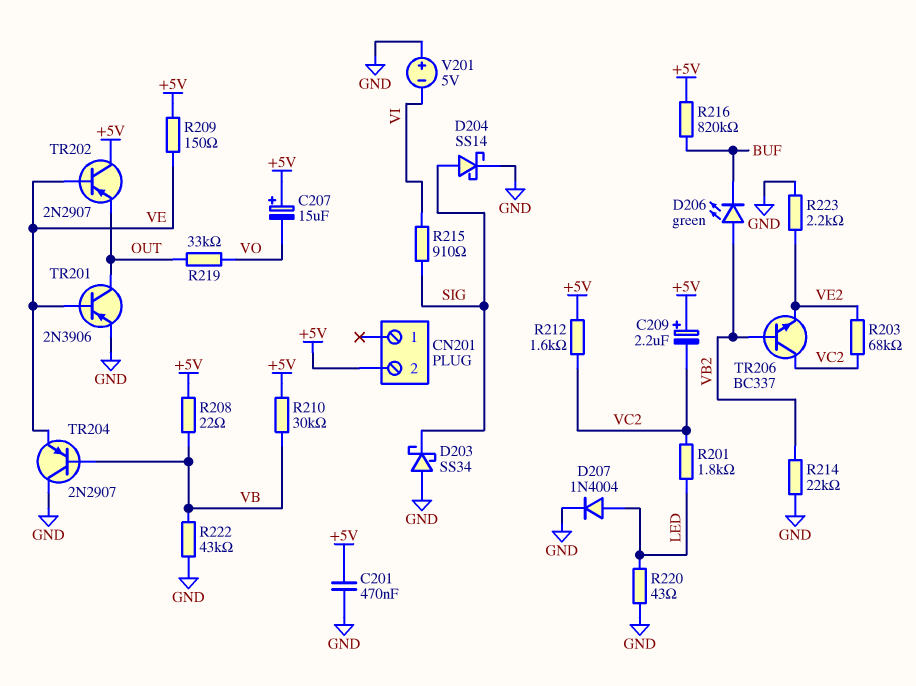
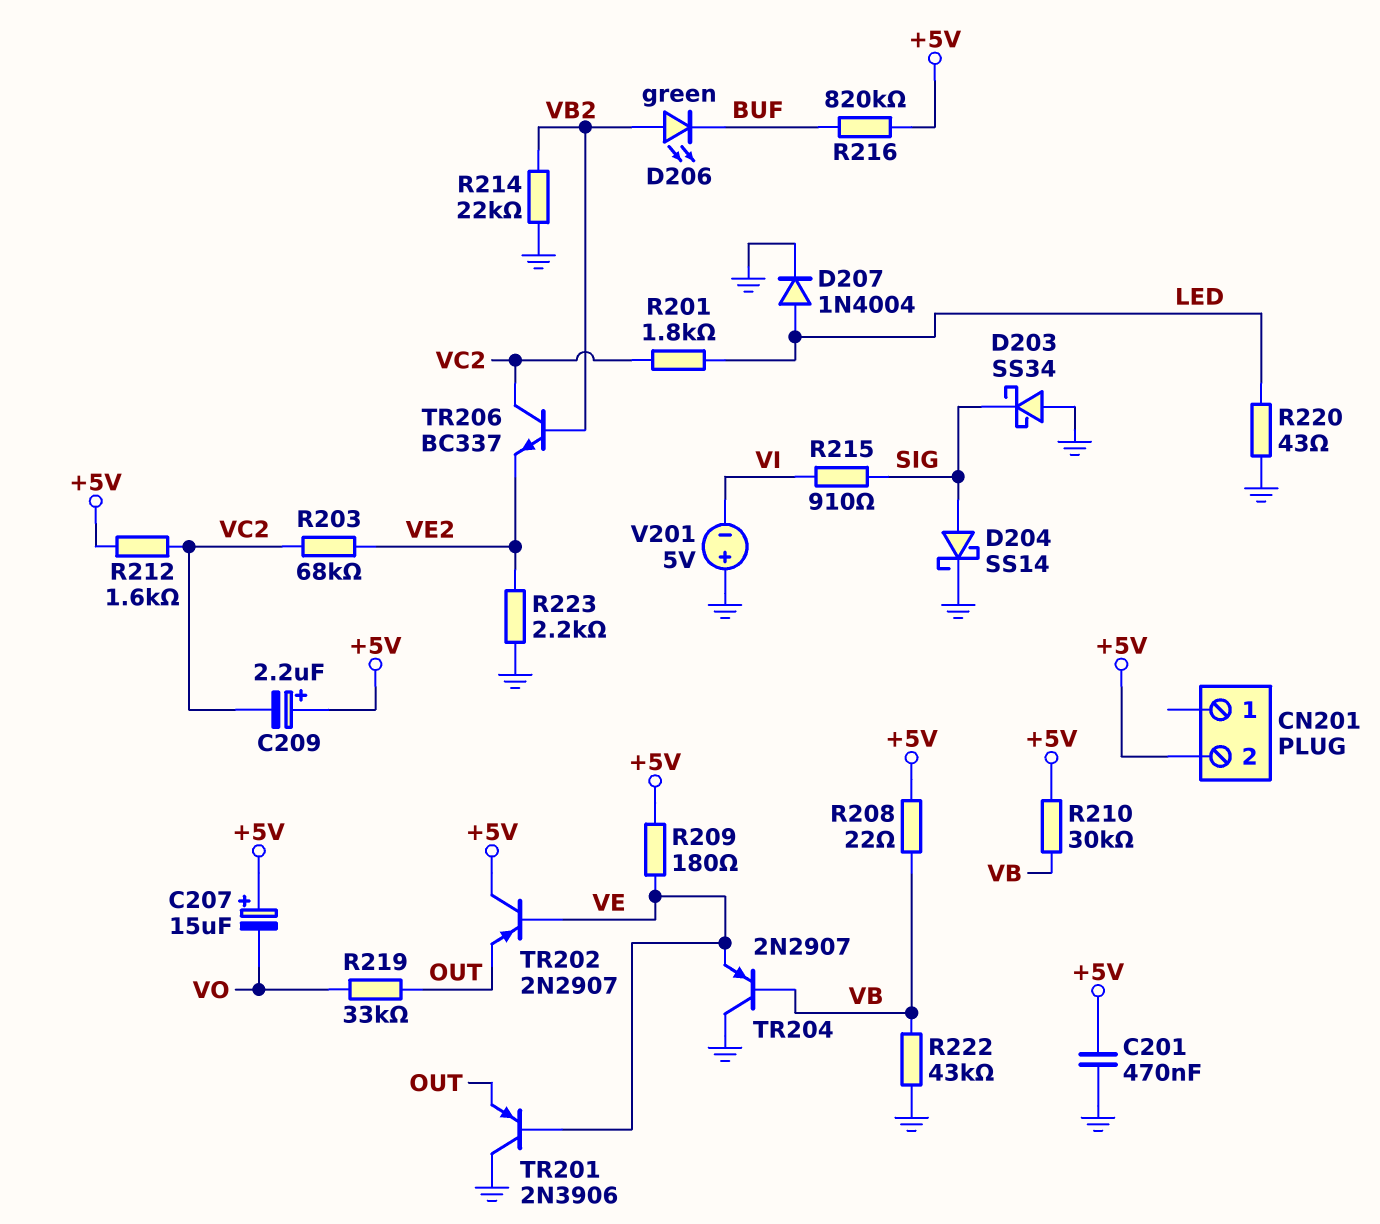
R209: 150 (+5V, VE) -> 180 (+5V, VE)
TR201: PNP 2N3906 (B VE, C OUT, E GND) -> PNP 2N3906 (B VE, C GND, E OUT)

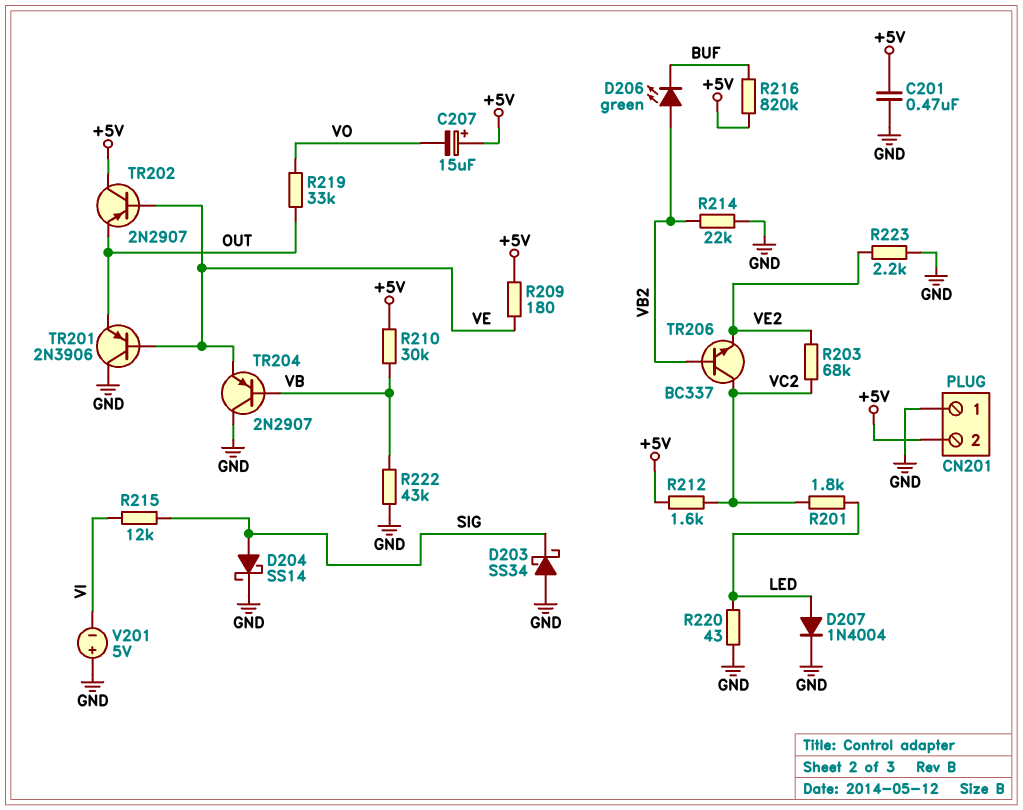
C209: 2.2uF (plus +5V, minus VC2) -> none
CN201 pin 1: none -> GND
R208: 22 (+5V, VB) -> none
R215: 910 (SIG, VI) -> 12k (SIG, VI)

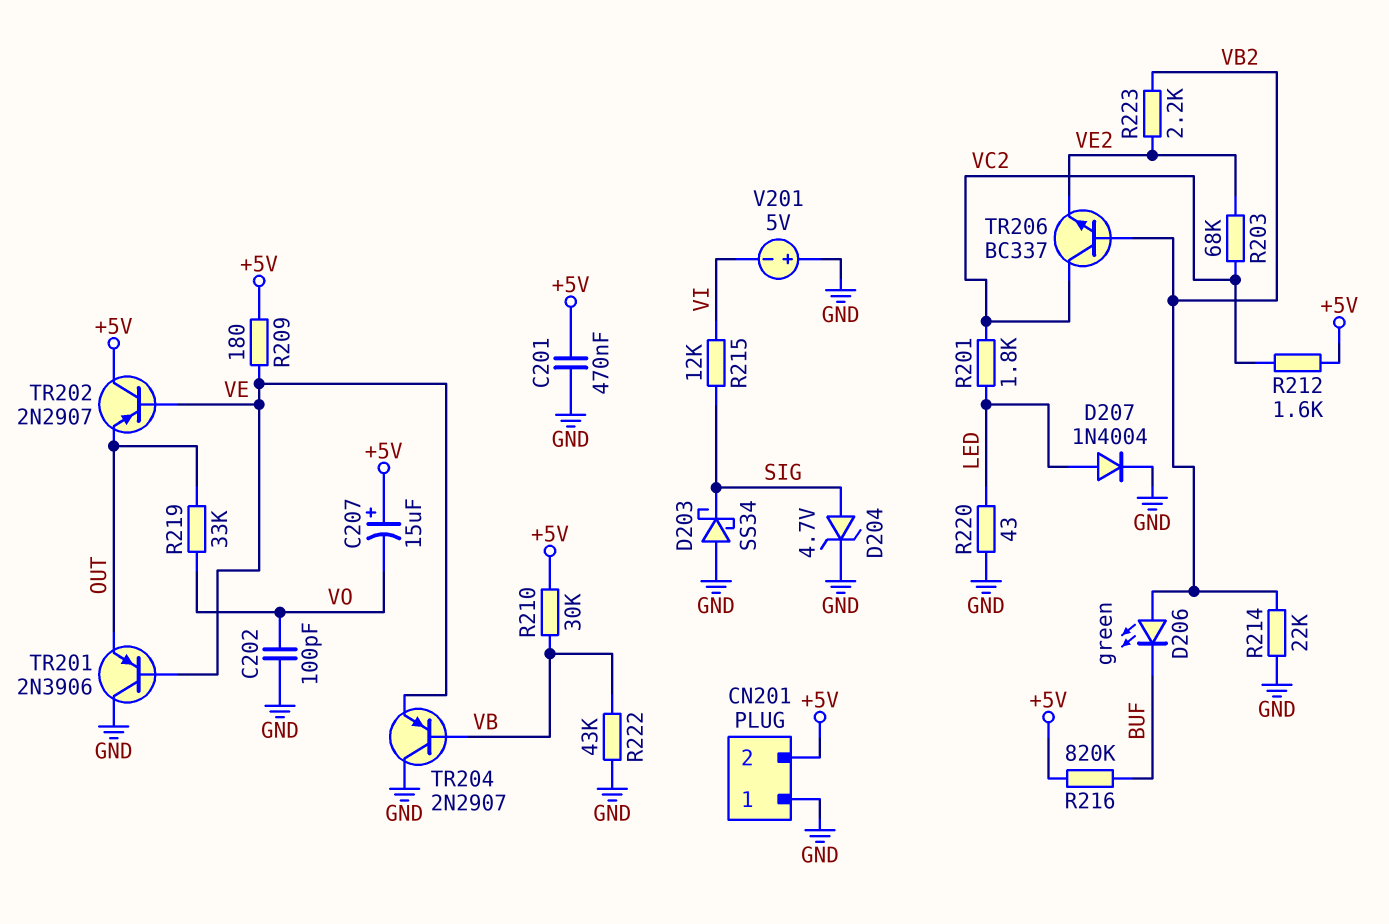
C202: none -> 100pF (GND, VO)
D204: schottky SS14 (A SIG, K GND) -> zener 4.7V (A SIG, K GND)
R223: 2.2k (GND, VE2) -> 2.2k (VB2, VE2)

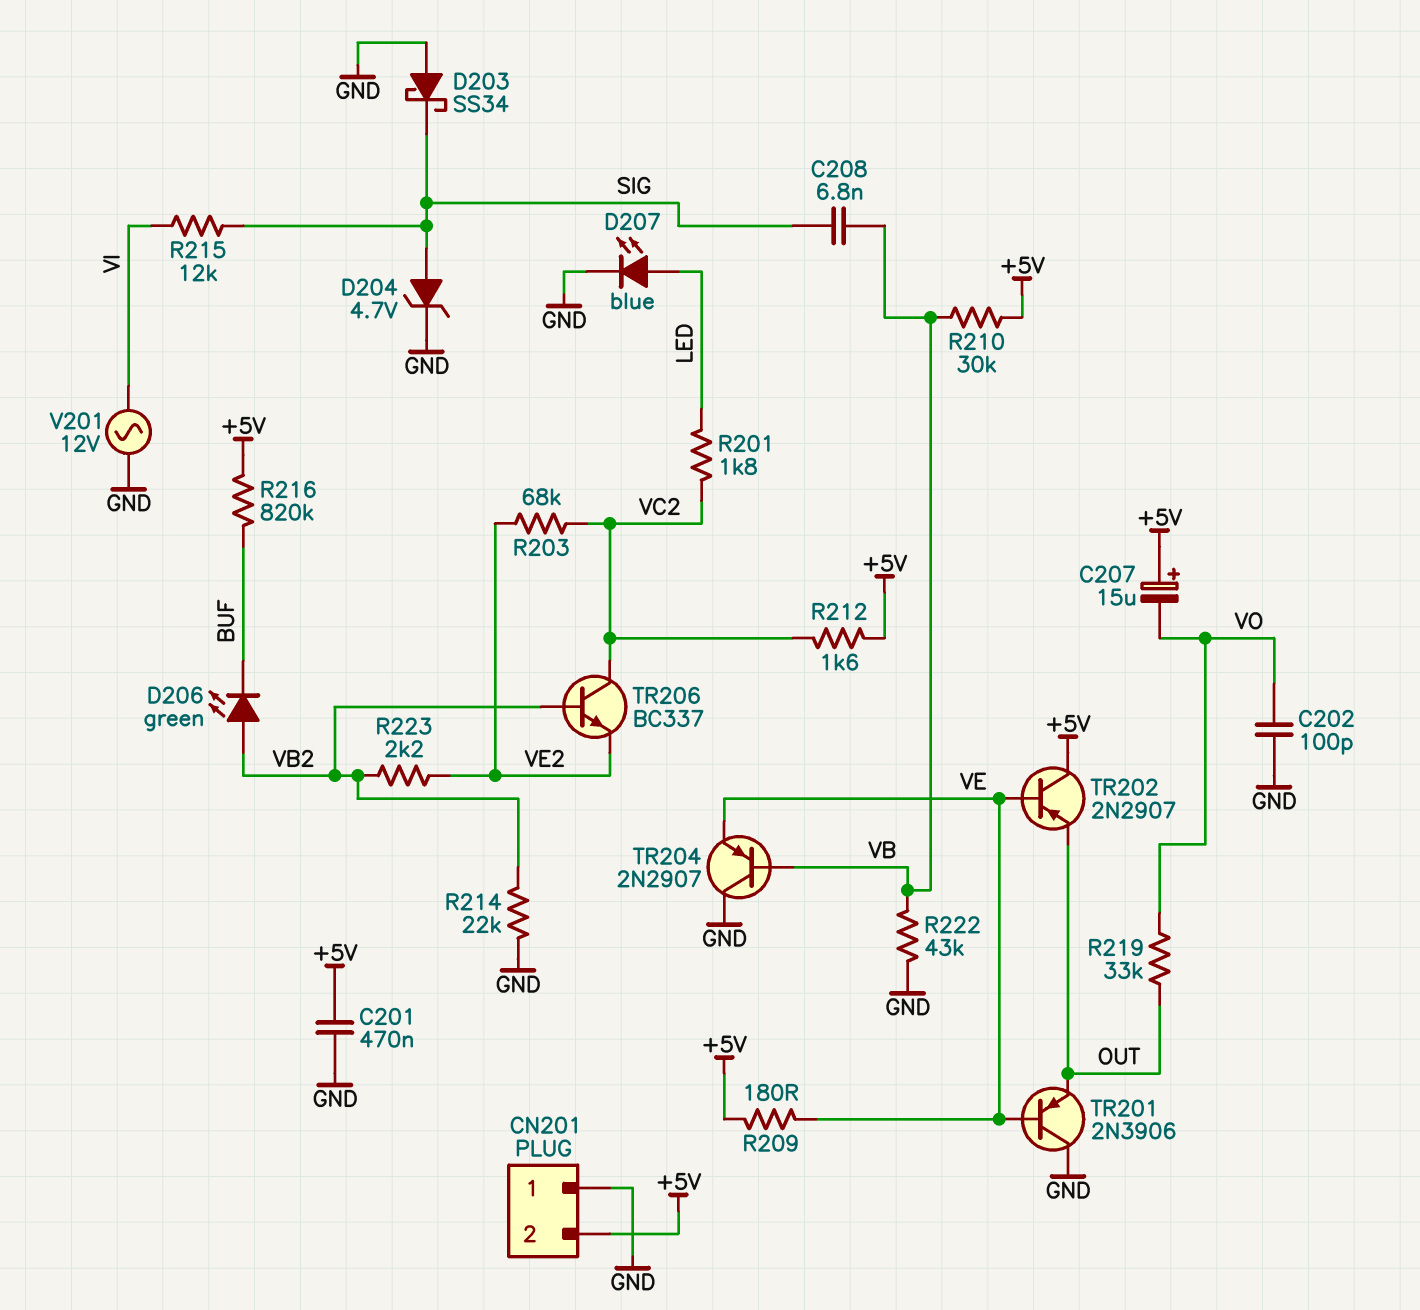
C208: none -> 6.8nF (SIG, VB)
D207: diode 1N4004 (A LED, K GND) -> LED blue (A LED, K GND)
R220: 43 (GND, LED) -> none
V201: 5V (plus GND, minus VI) -> AC 12V (GND, VI)

